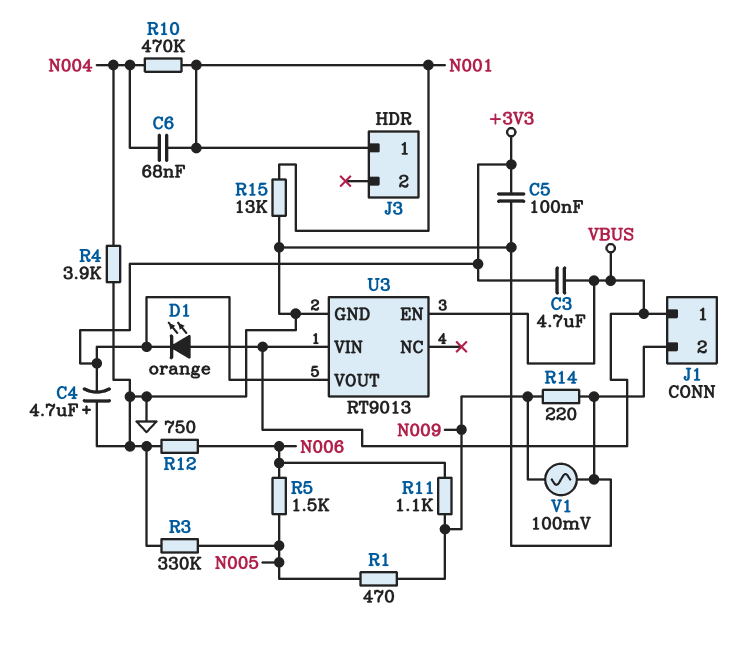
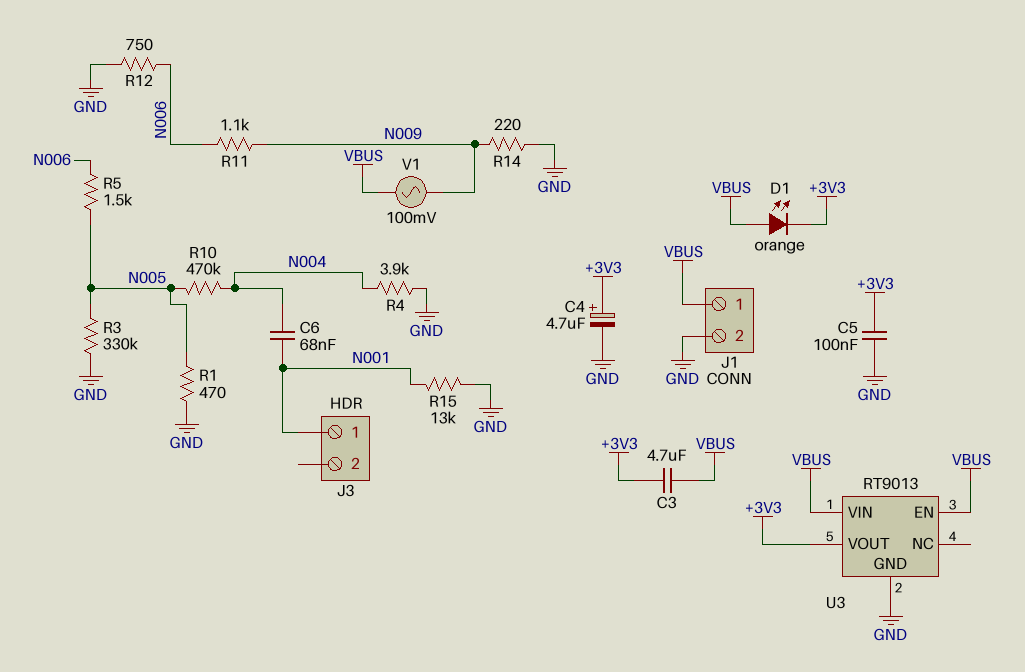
C4: 4.7uF (plus GND, minus +3V3) -> 4.7uF (plus +3V3, minus GND)
R1: 470 (N005, N009) -> 470 (GND, N005)
R10: 470k (N001, N004) -> 470k (N004, N005)
V1: AC 100mV (GND, N009) -> AC 100mV (N009, VBUS)

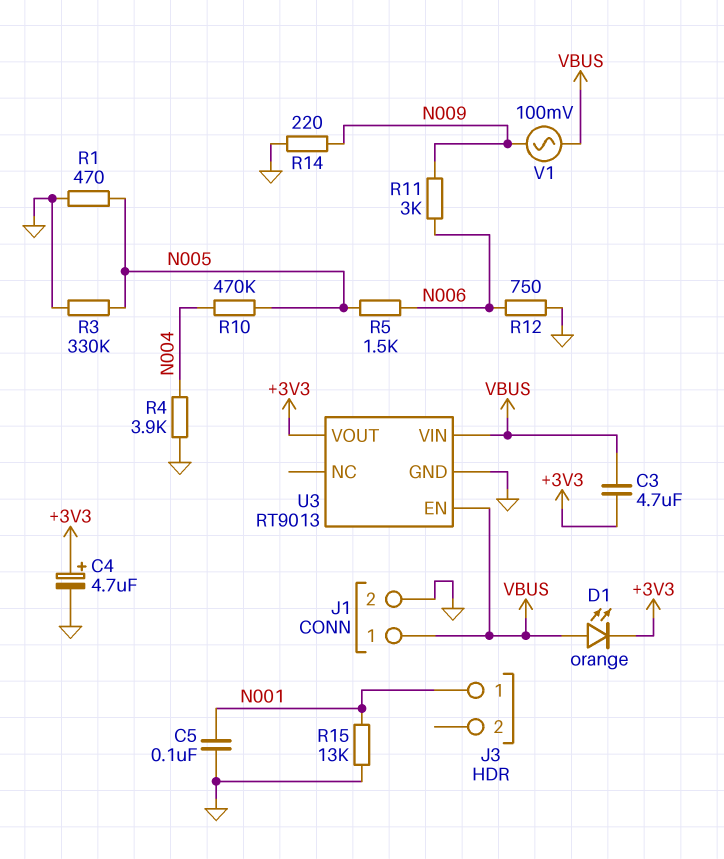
C5: 100nF (+3V3, GND) -> 100nF (GND, N001)
C6: 68nF (N001, N004) -> none
R11: 1.1k (N006, N009) -> 3k (N006, N009)

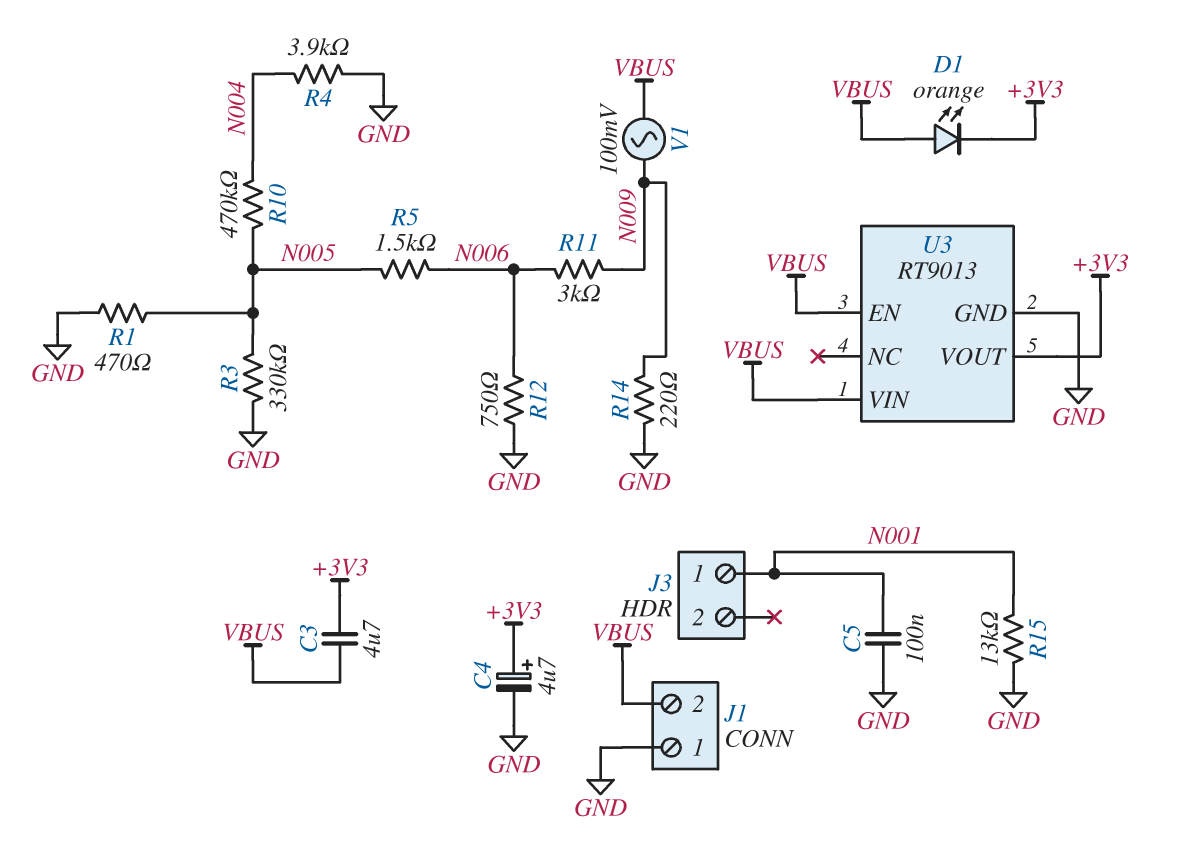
J1 pin 1: VBUS -> GND
J1 pin 2: GND -> VBUS

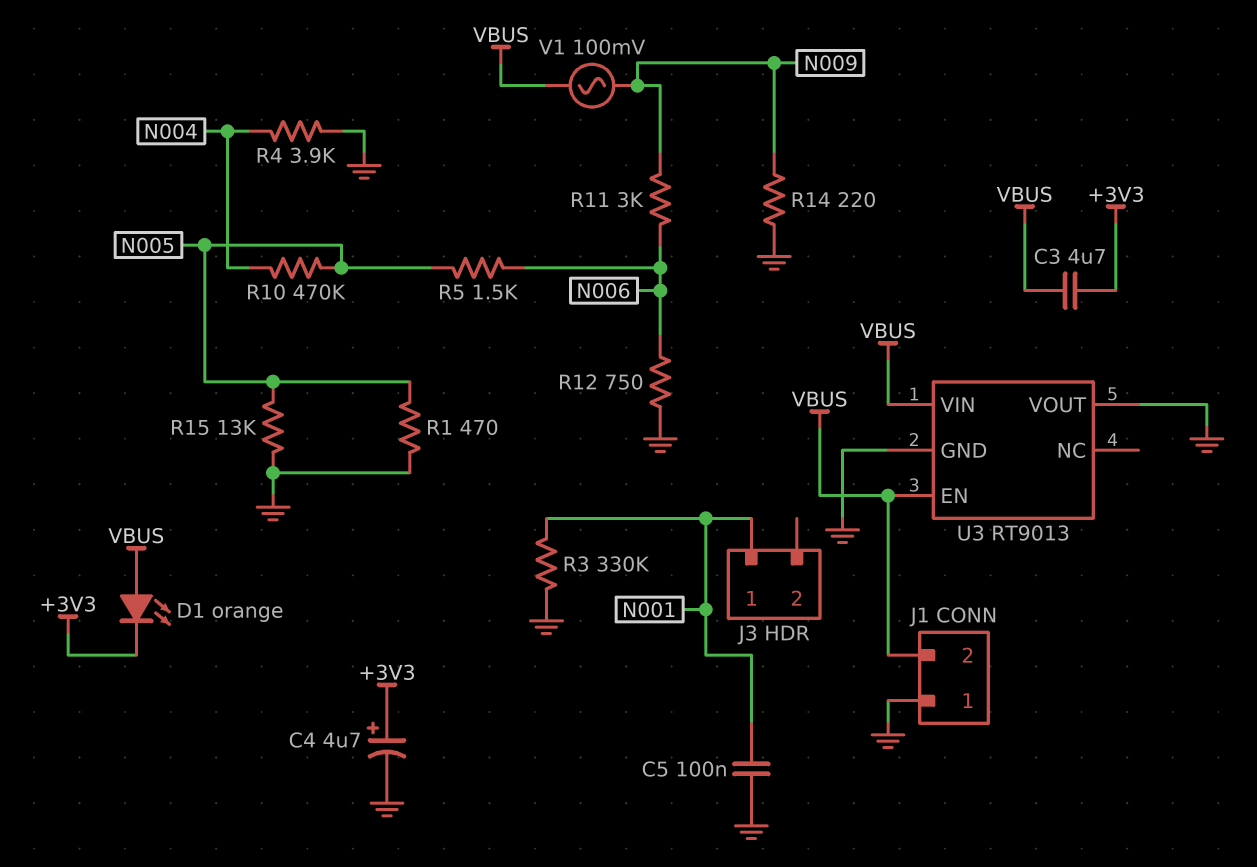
R3: 330k (GND, N005) -> 330k (GND, N001)
R15: 13k (GND, N001) -> 13k (GND, N005)
U3 pin VOUT: +3V3 -> GND

